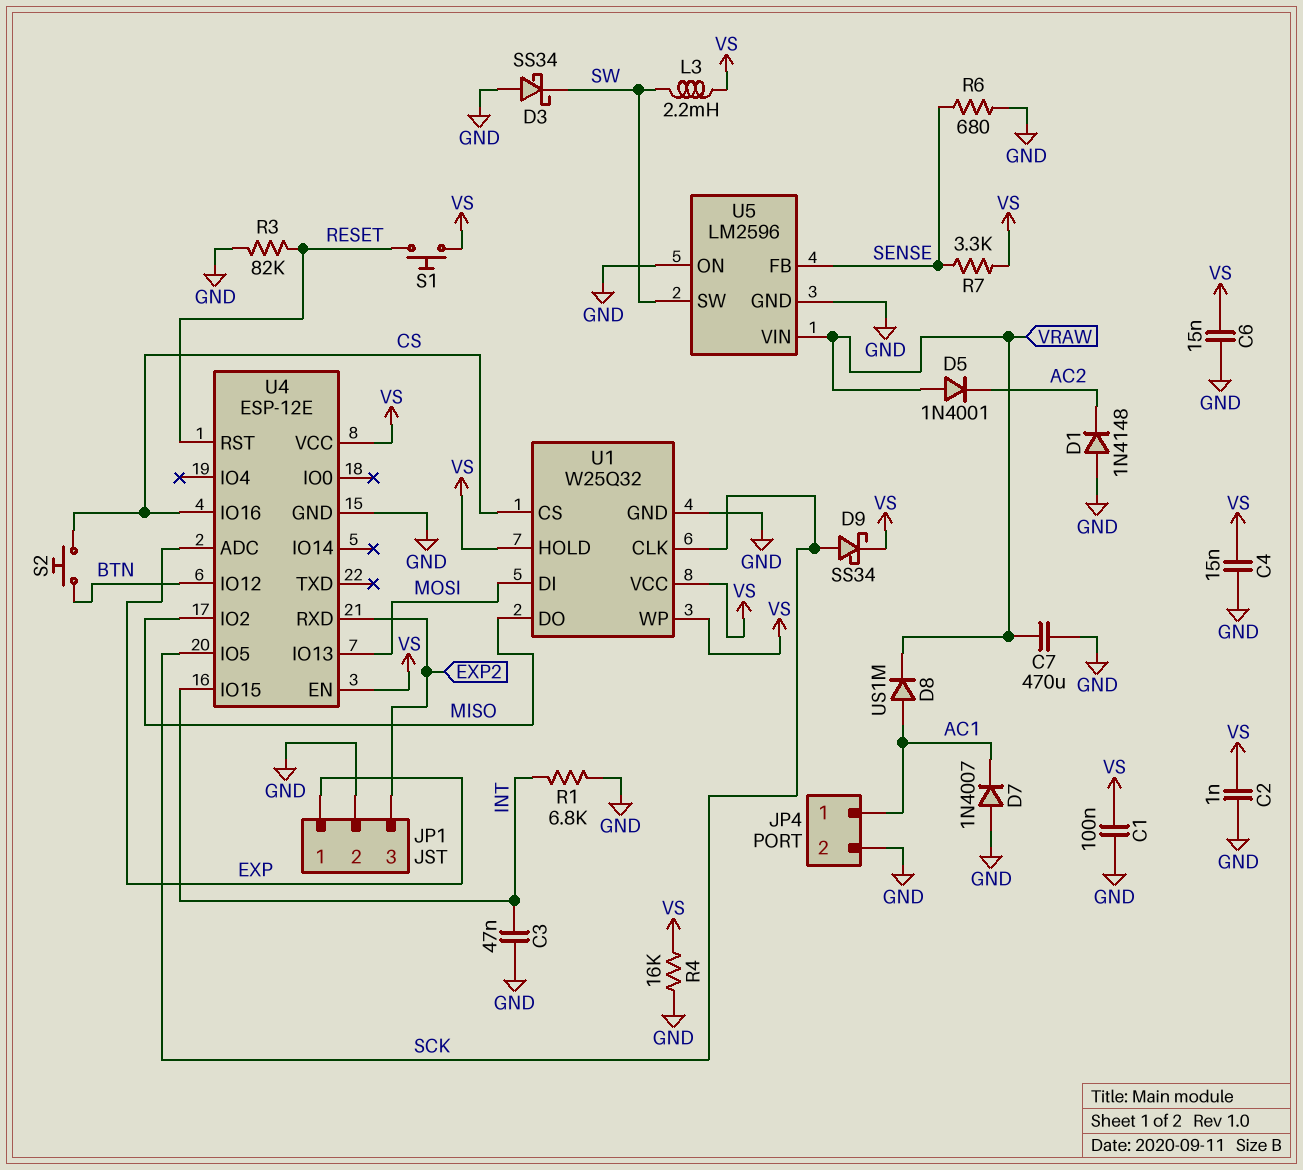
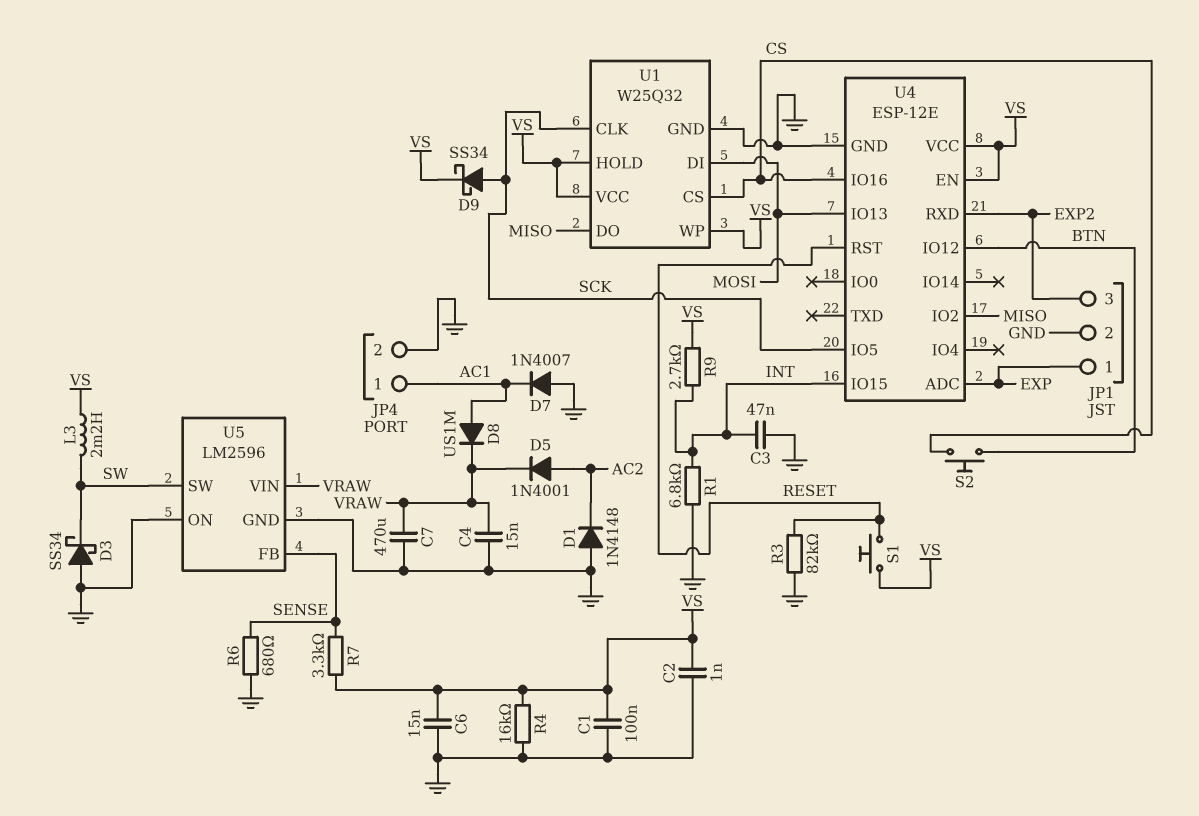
C4: 15nF (GND, VS) -> 15nF (GND, VRAW)
D5: diode 1N4001 (A VRAW, K AC2) -> diode 1N4001 (A AC2, K VRAW)
R9: none -> 2.7k (INT, VS)

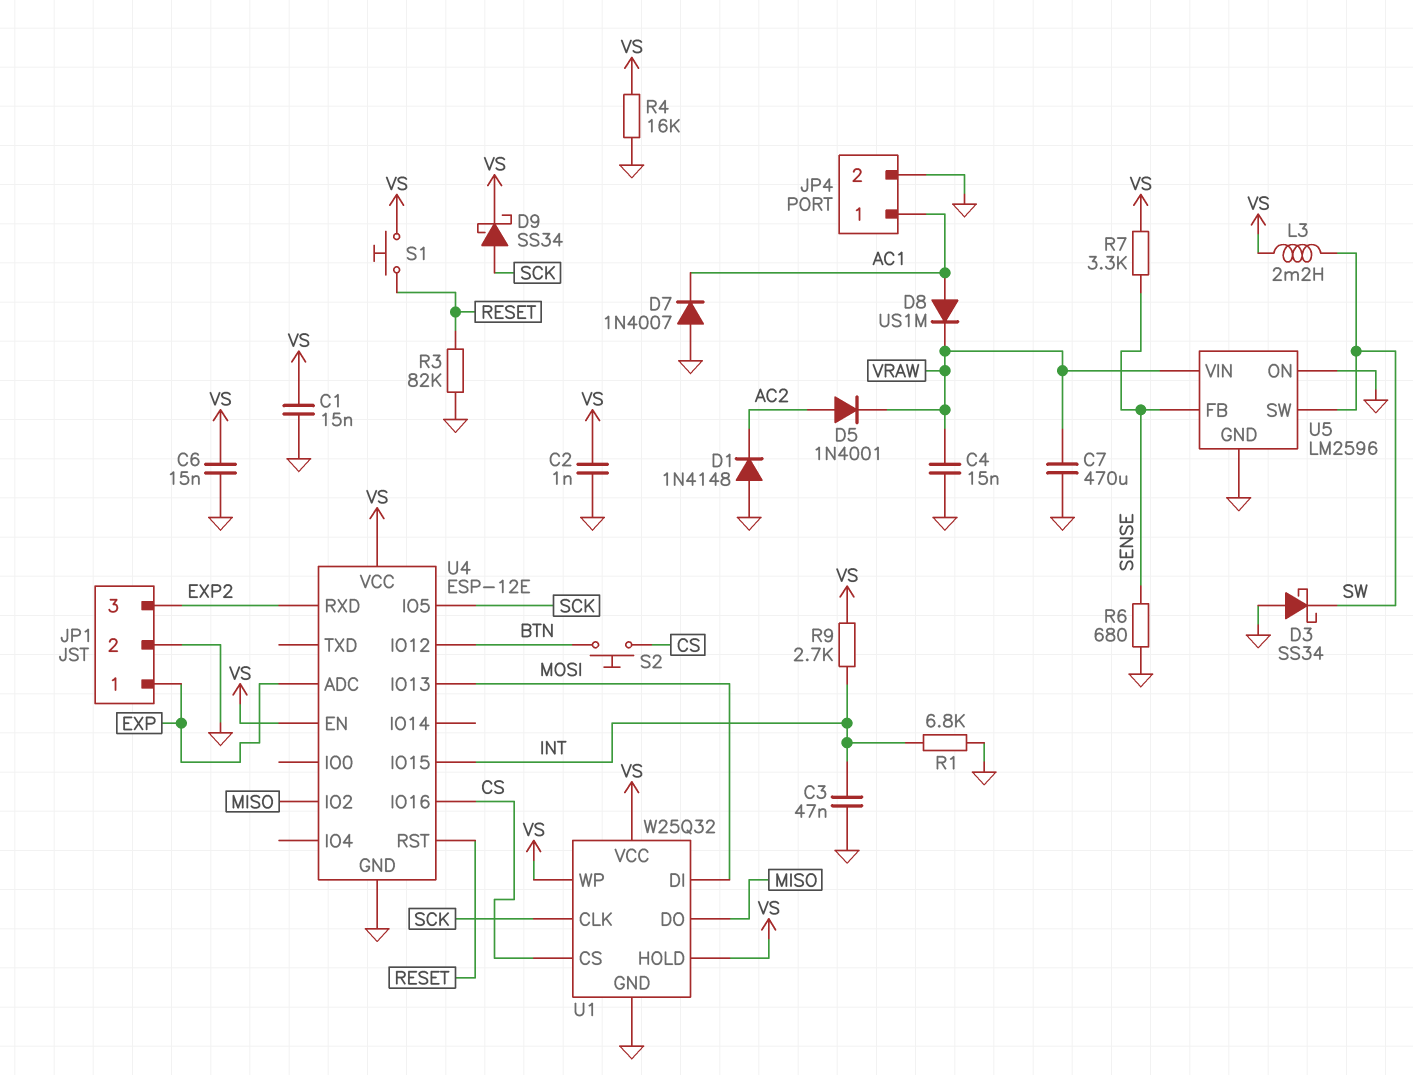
C1: 100nF (GND, VS) -> 15nF (GND, VS)

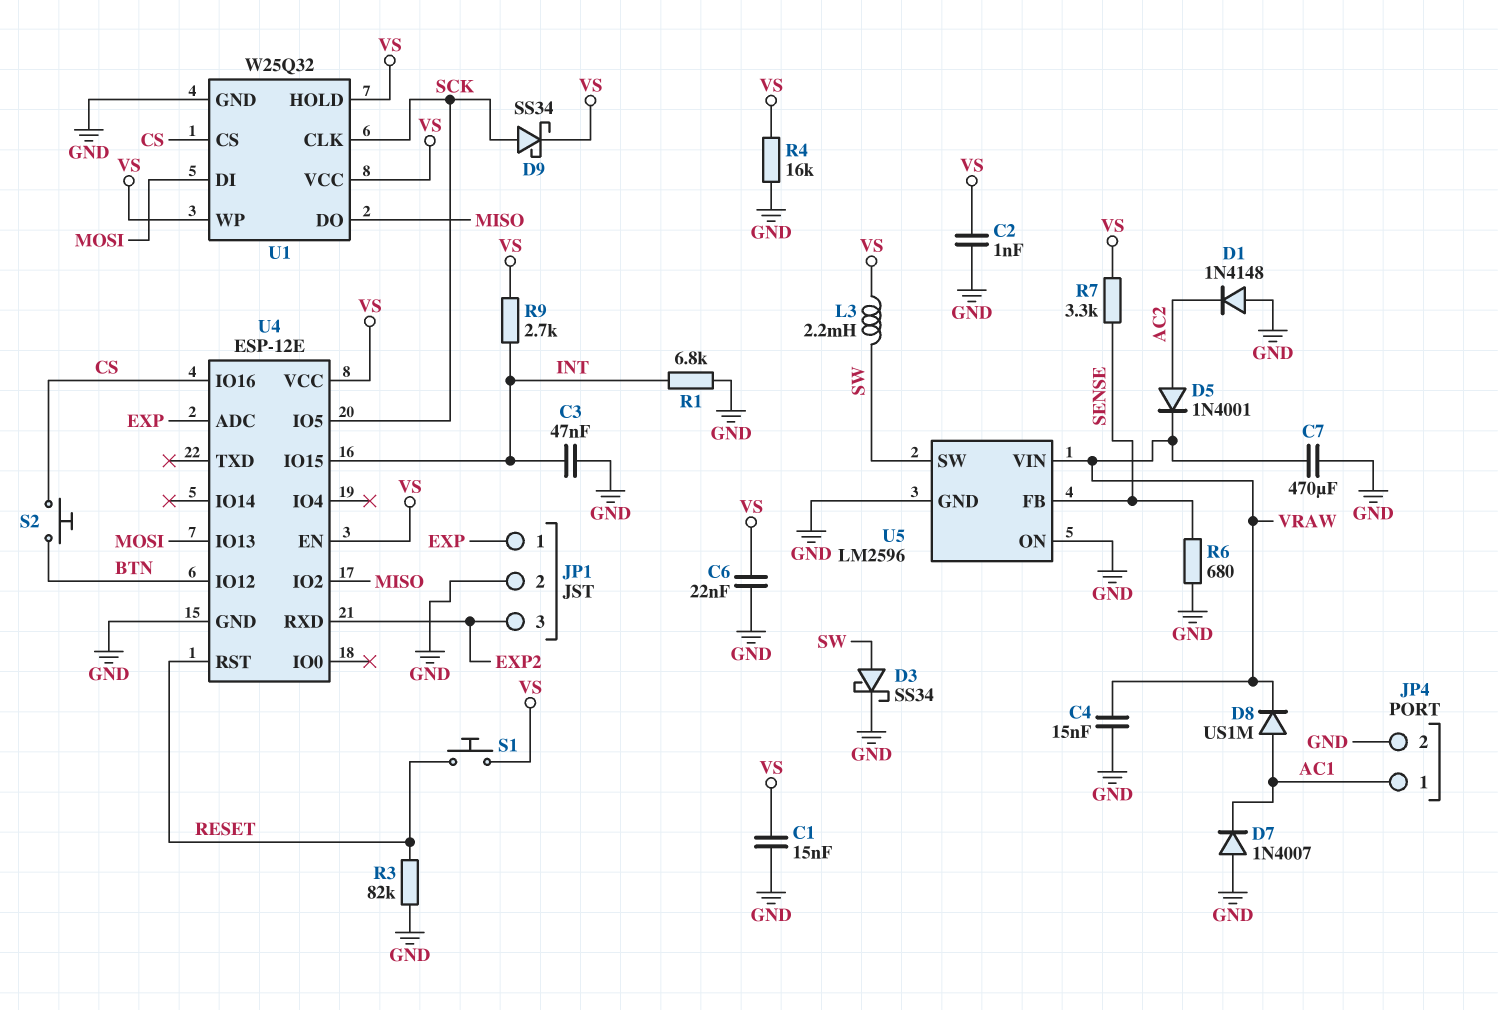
C6: 15nF (GND, VS) -> 22nF (GND, VS)
D3: schottky SS34 (A GND, K SW) -> schottky SS34 (A SW, K GND)

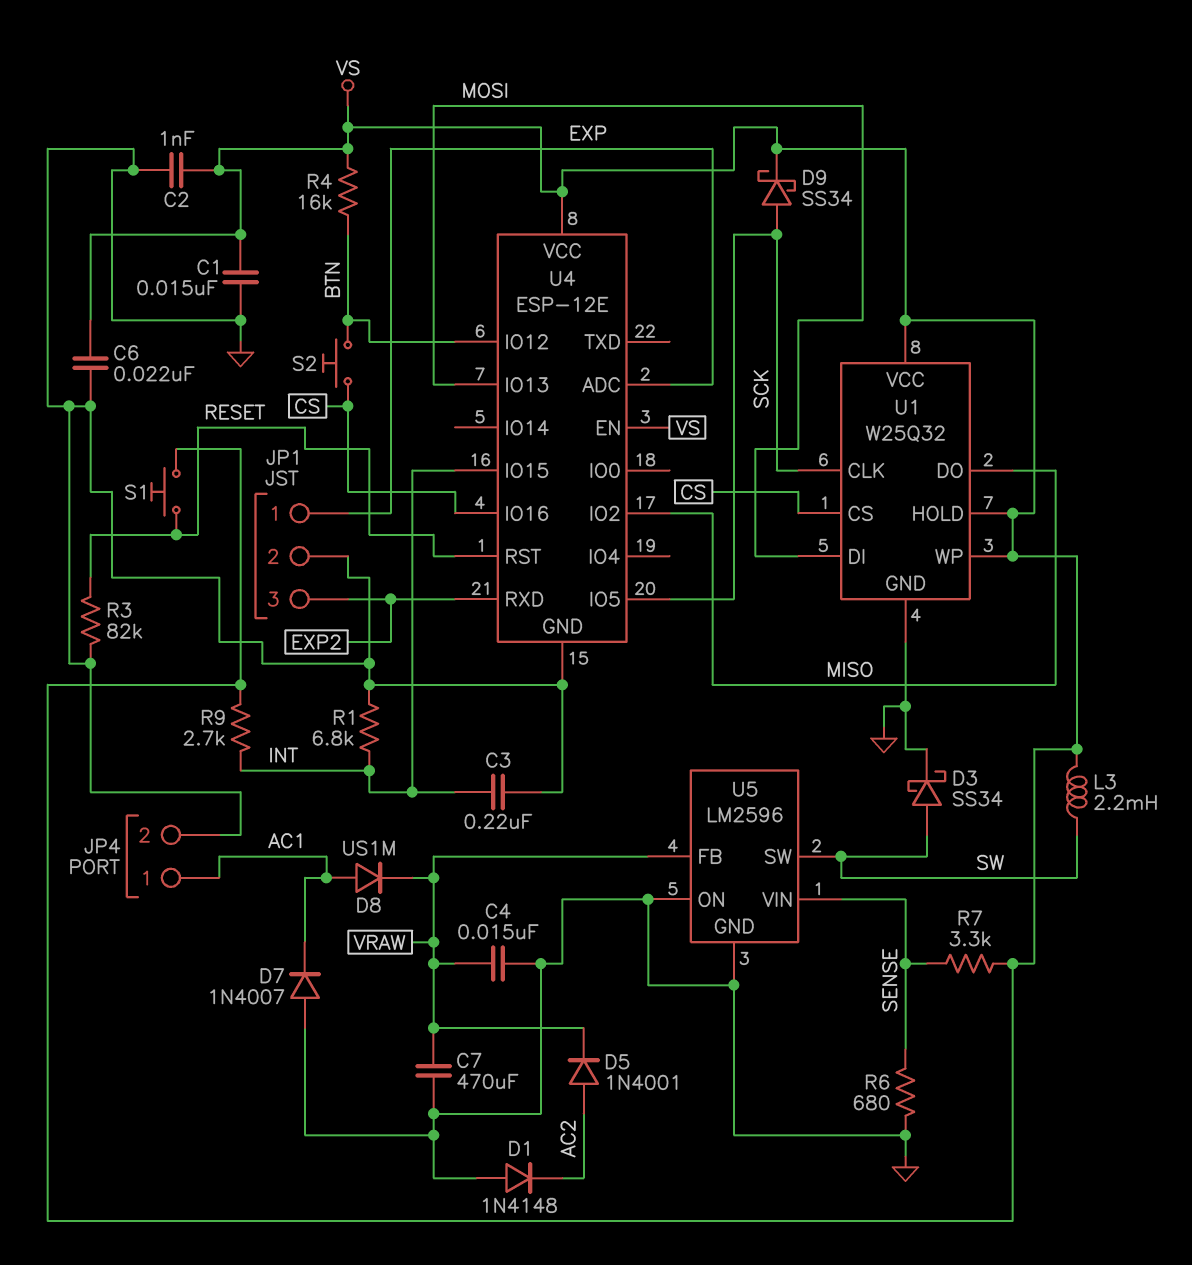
C3: 47nF (GND, INT) -> 220nF (GND, INT)
R4: 16k (GND, VS) -> 16k (BTN, VS)
U5 pin FB: SENSE -> VRAW
U5 pin VIN: VRAW -> SENSE

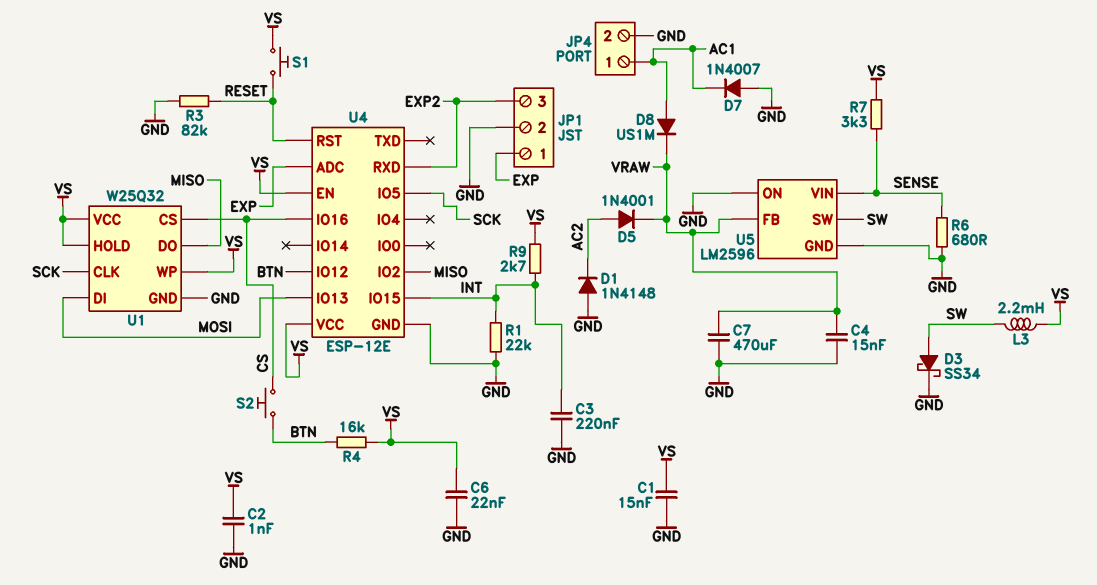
D9: schottky SS34 (A SCK, K VS) -> none
R1: 6.8k (GND, INT) -> 22k (GND, INT)

